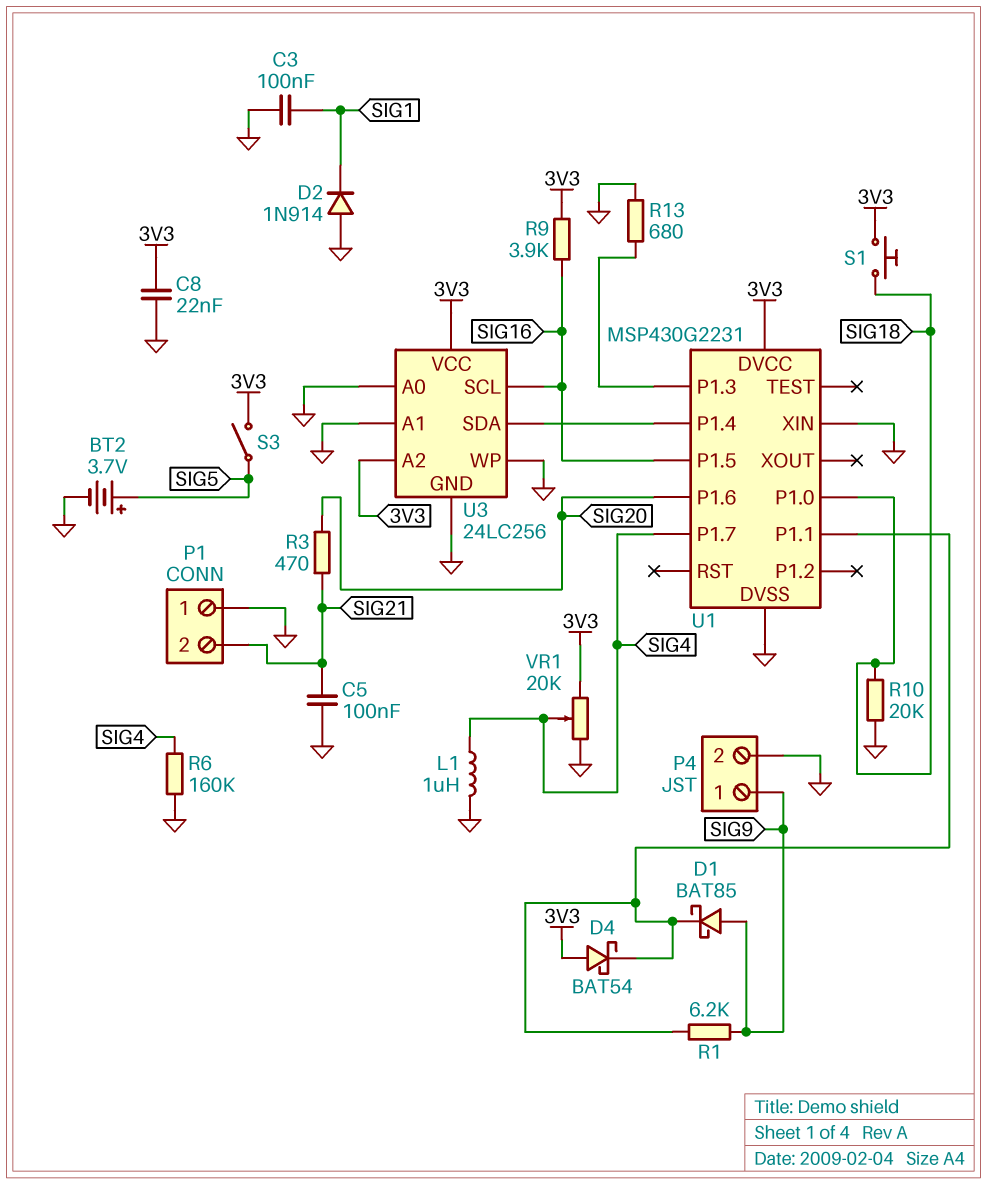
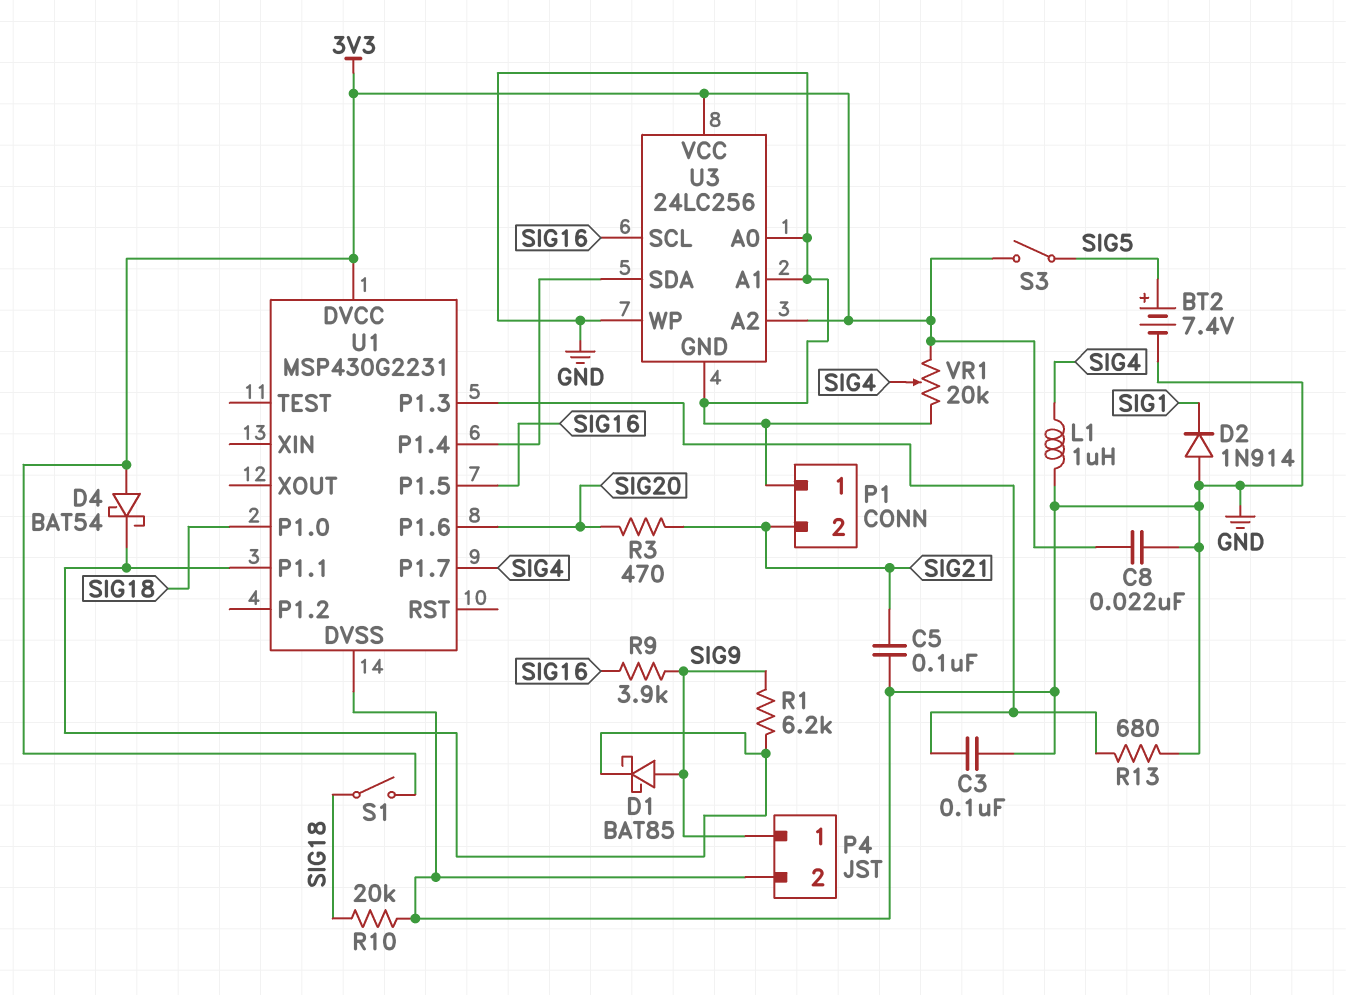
BT2: 3.7V (plus SIG5, minus GND) -> 7.4V (plus SIG5, minus GND)
C3: 100nF (GND, SIG1) -> 100nF (GND, U1/P1.3)
R6: 160k (GND, SIG4) -> none
R9: 3.9k (3V3, SIG16) -> 3.9k (SIG9, SIG16)
S1: button (3V3, SIG18) -> switch (3V3, SIG18)
U1 pin XIN: GND -> none

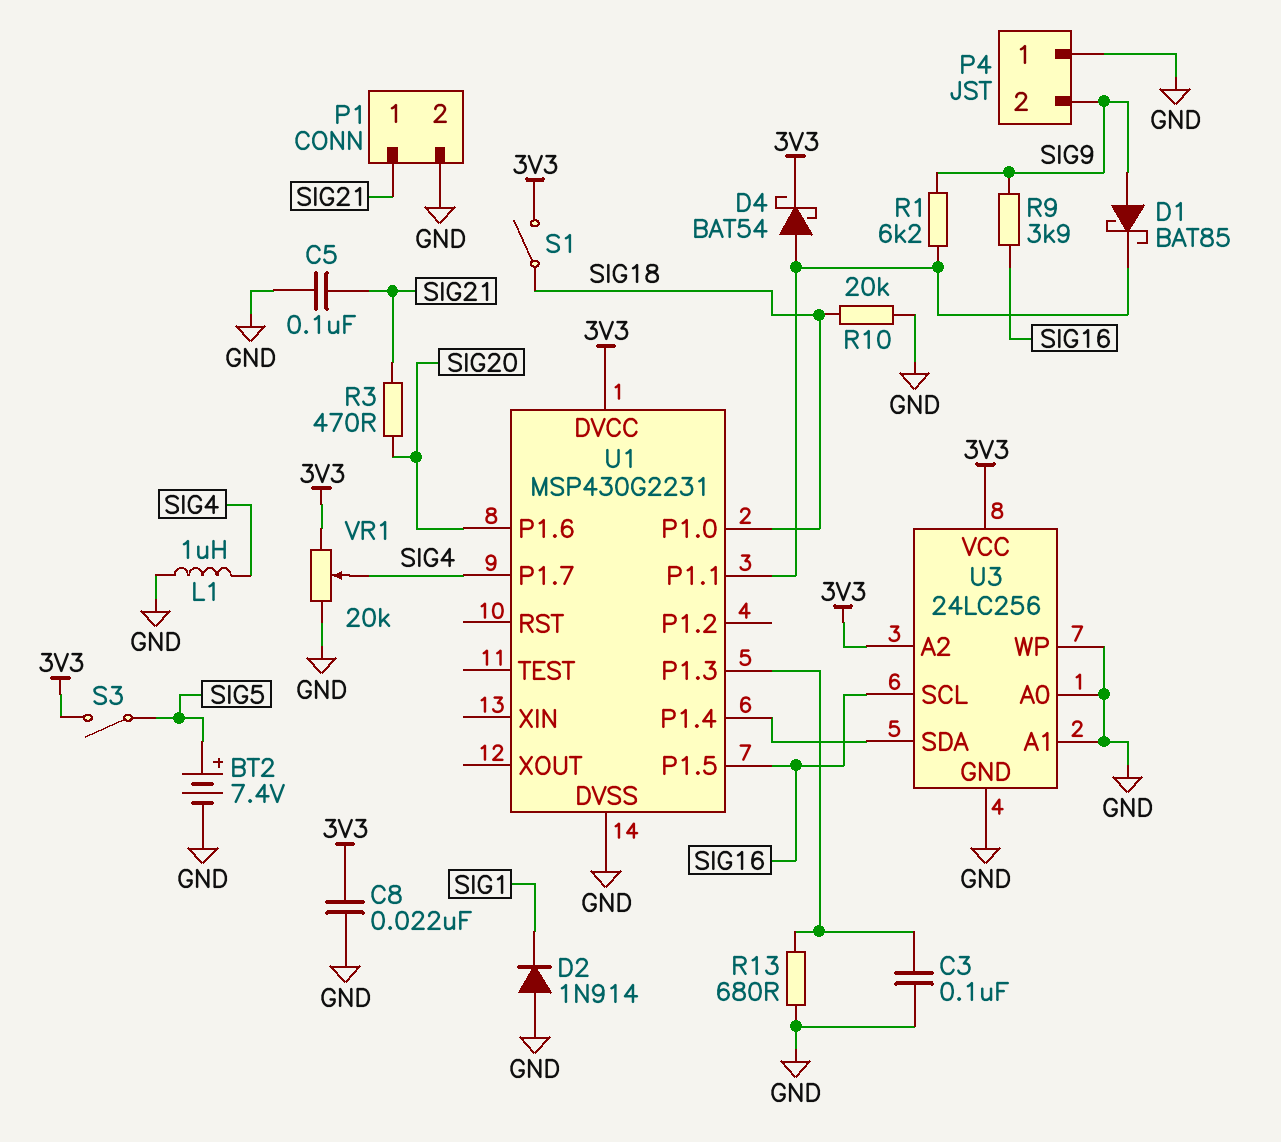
D4: schottky BAT54 (A 3V3, K U1/P1.1) -> schottky BAT54 (A U1/P1.1, K 3V3)
P1 pin 1: GND -> SIG21
P1 pin 2: SIG21 -> GND
P4 pin 1: SIG9 -> GND
P4 pin 2: GND -> SIG9

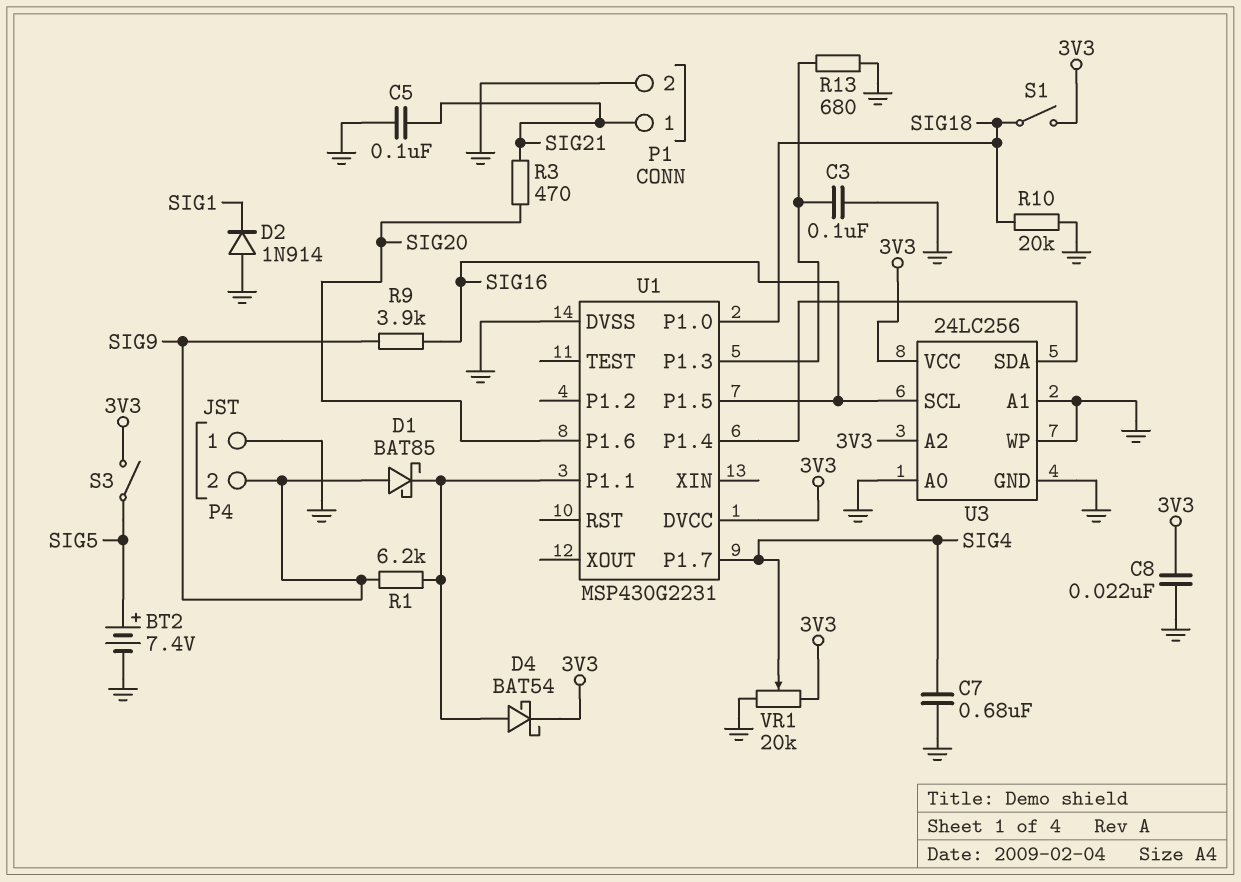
C7: none -> 680nF (GND, SIG4)
L1: 1uH (GND, SIG4) -> none

